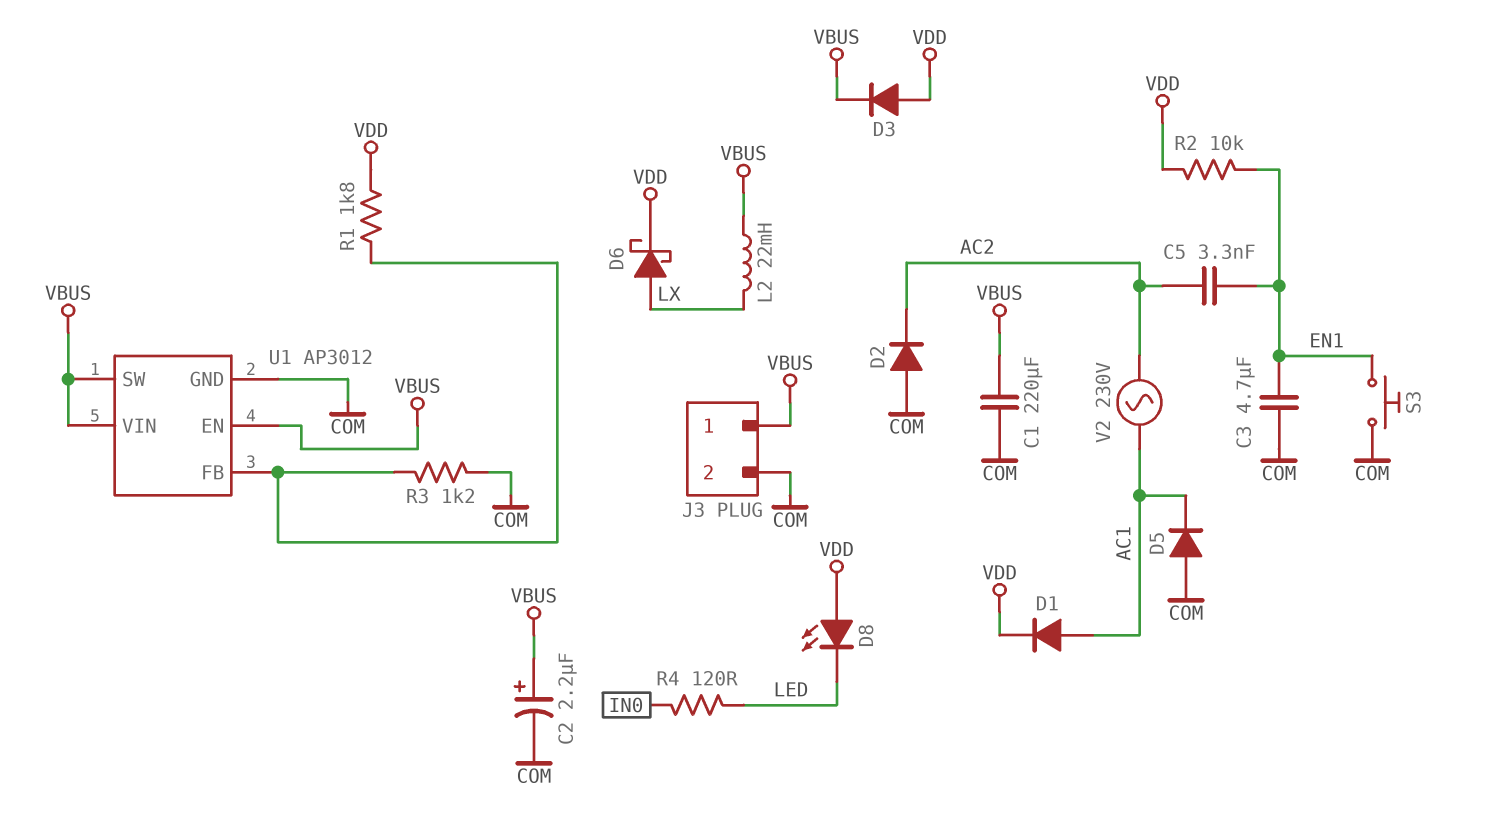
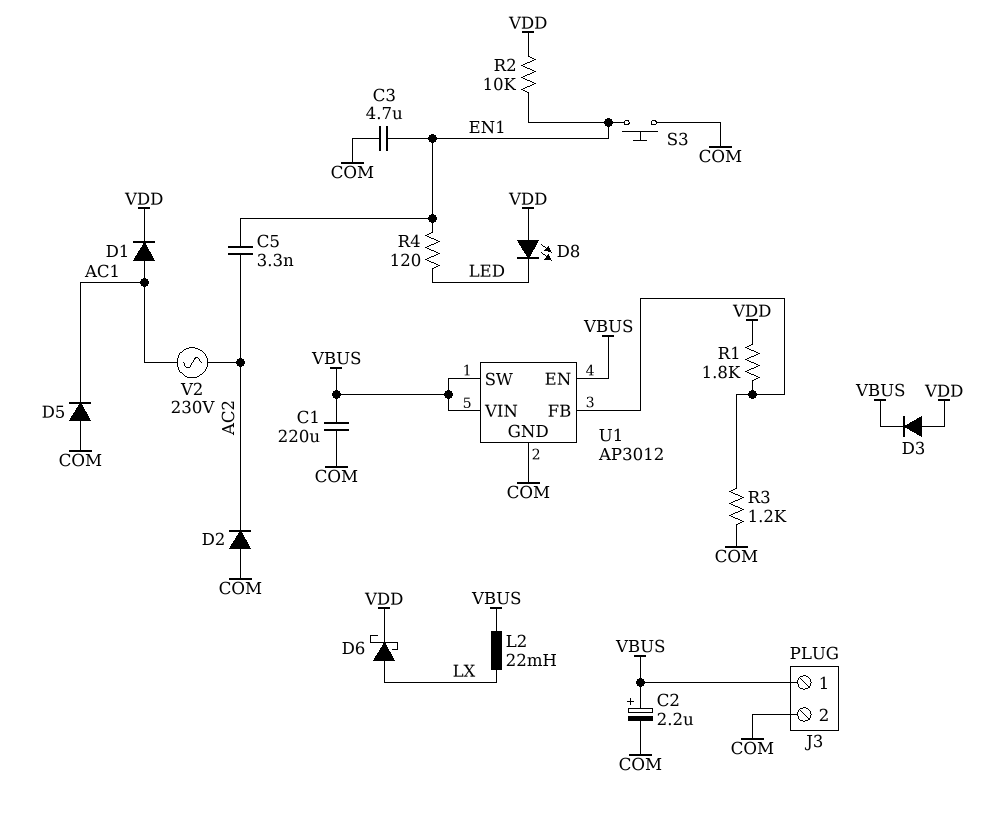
R4: 120 (IN0, LED) -> 120 (EN1, LED)

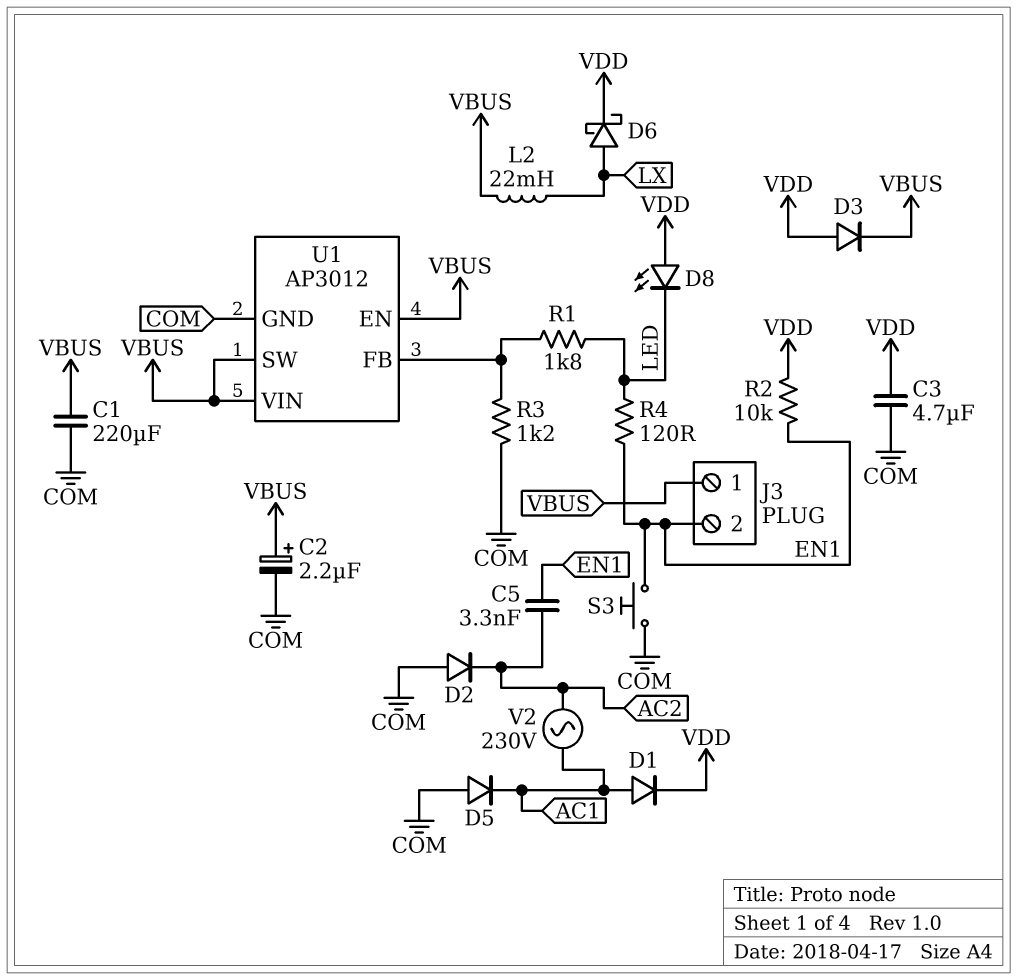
C3: 4.7uF (COM, EN1) -> 4.7uF (COM, VDD)
J3 pin 2: COM -> EN1
R1: 1.8k (U1/FB, VDD) -> 1.8k (LED, U1/FB)

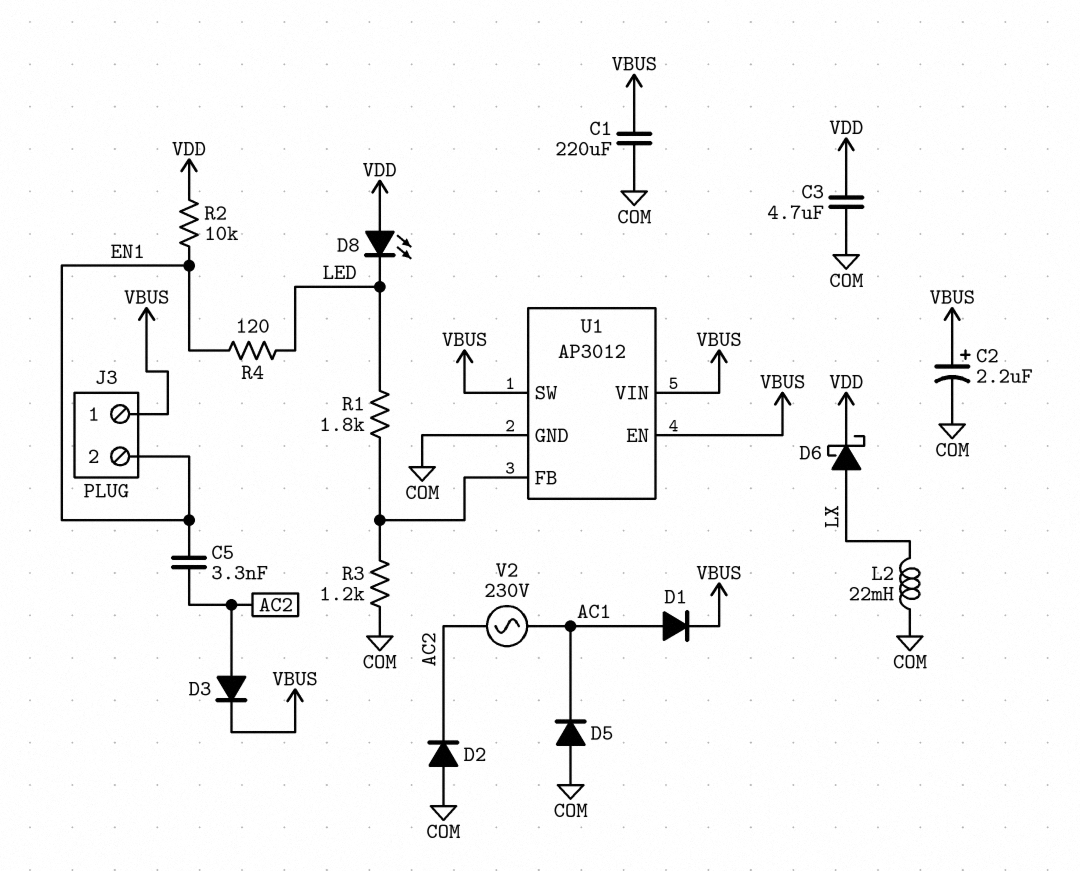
D1: diode (A AC1, K VDD) -> diode (A AC1, K VBUS)
D3: diode (A VDD, K VBUS) -> diode (A AC2, K VBUS)
L2: 22mH (LX, VBUS) -> 22mH (COM, LX)
S3: button (COM, EN1) -> none

